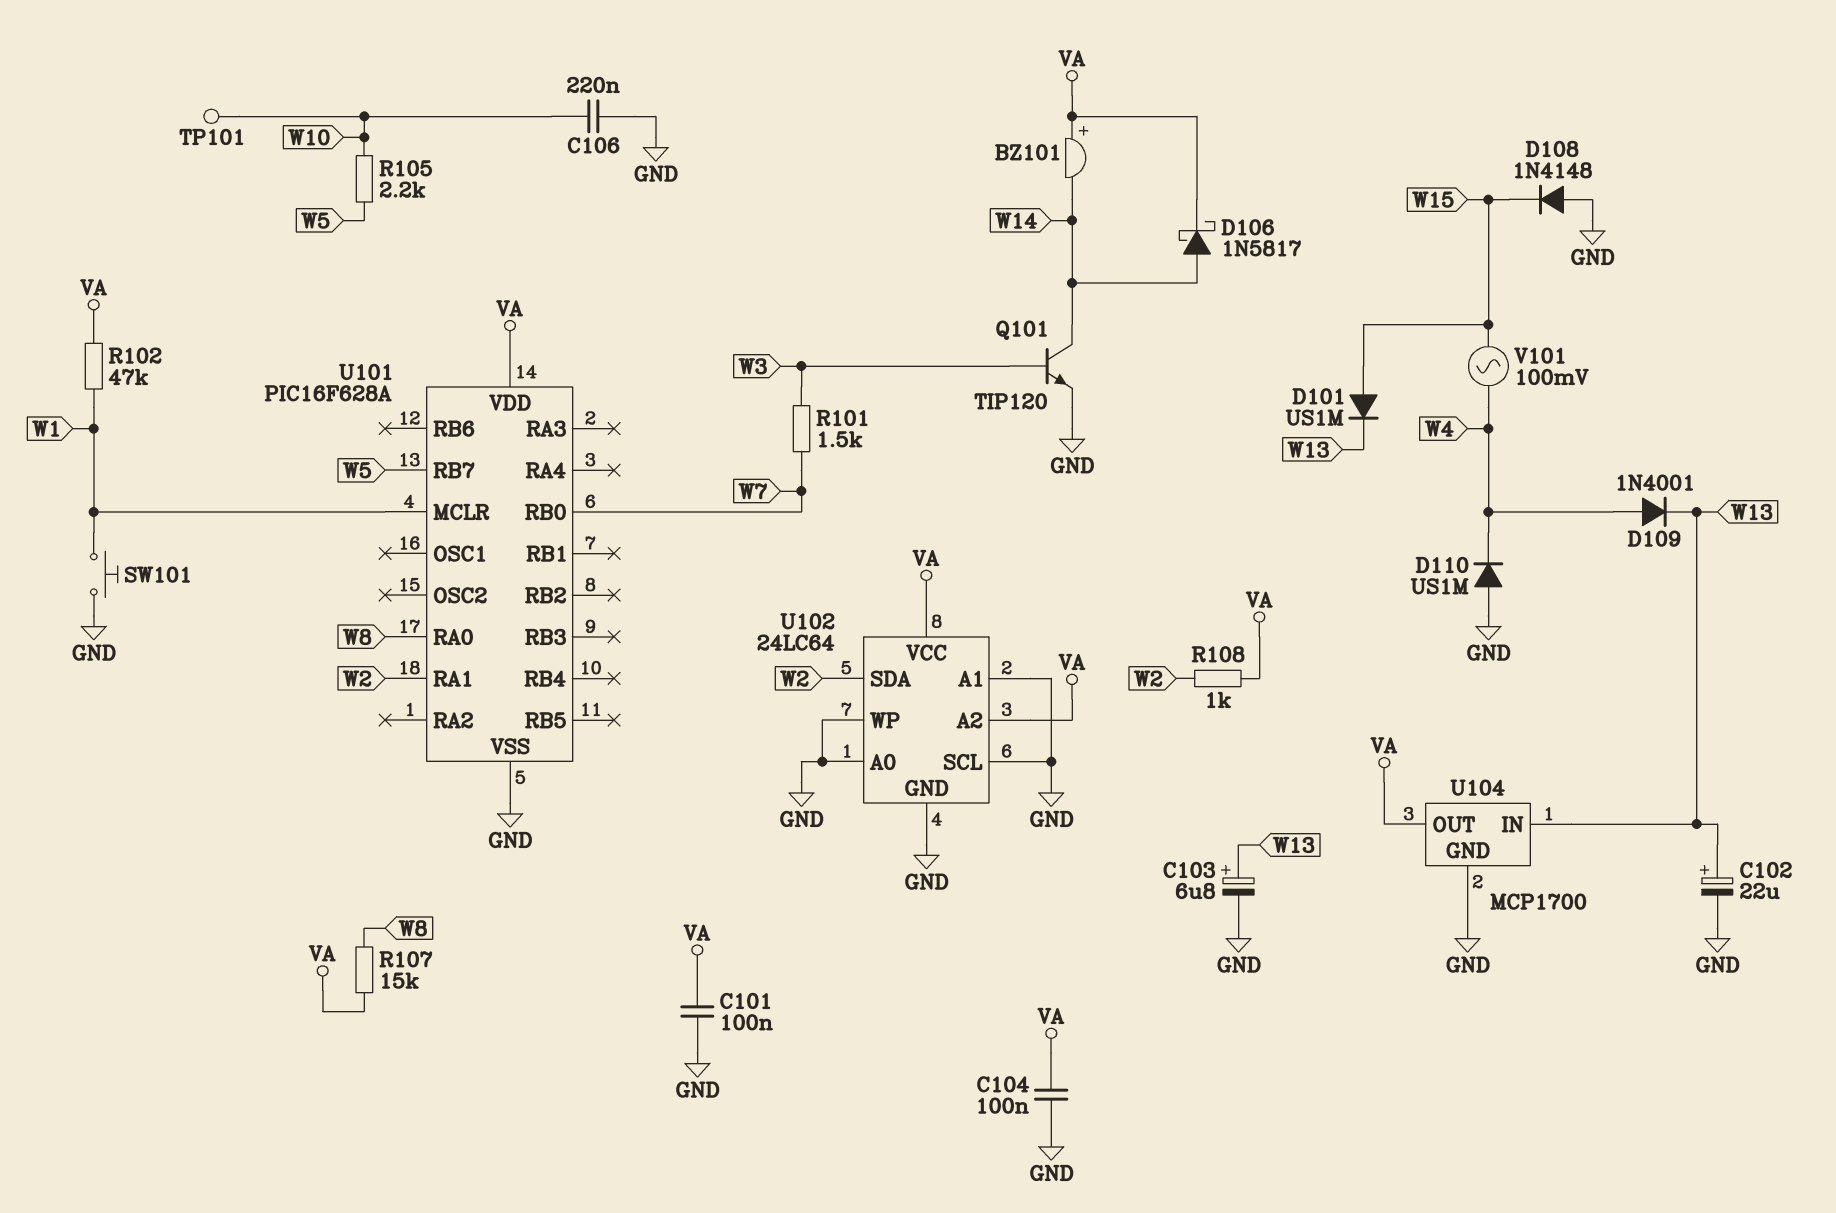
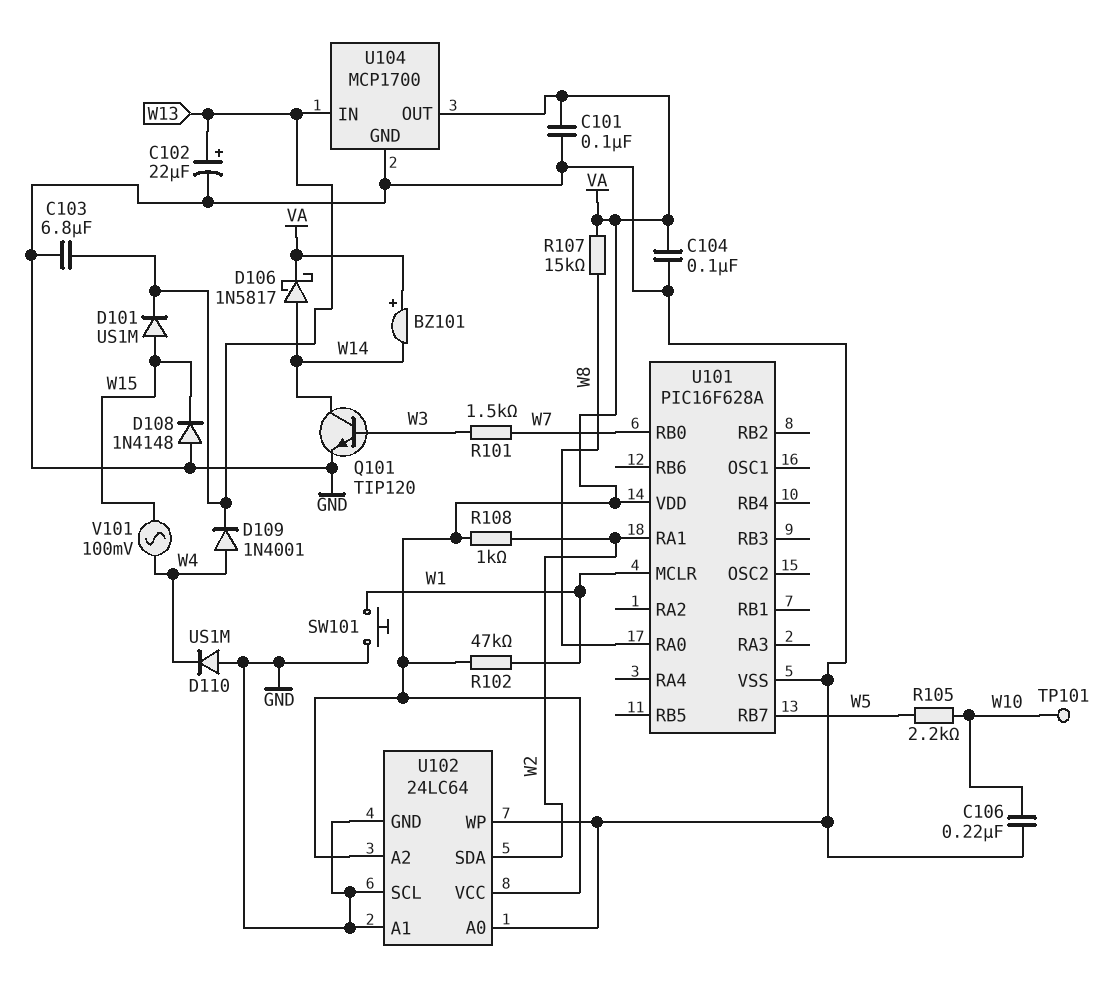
C103: 6.8uF (plus W13, minus GND) -> 6.8uF (GND, W13)

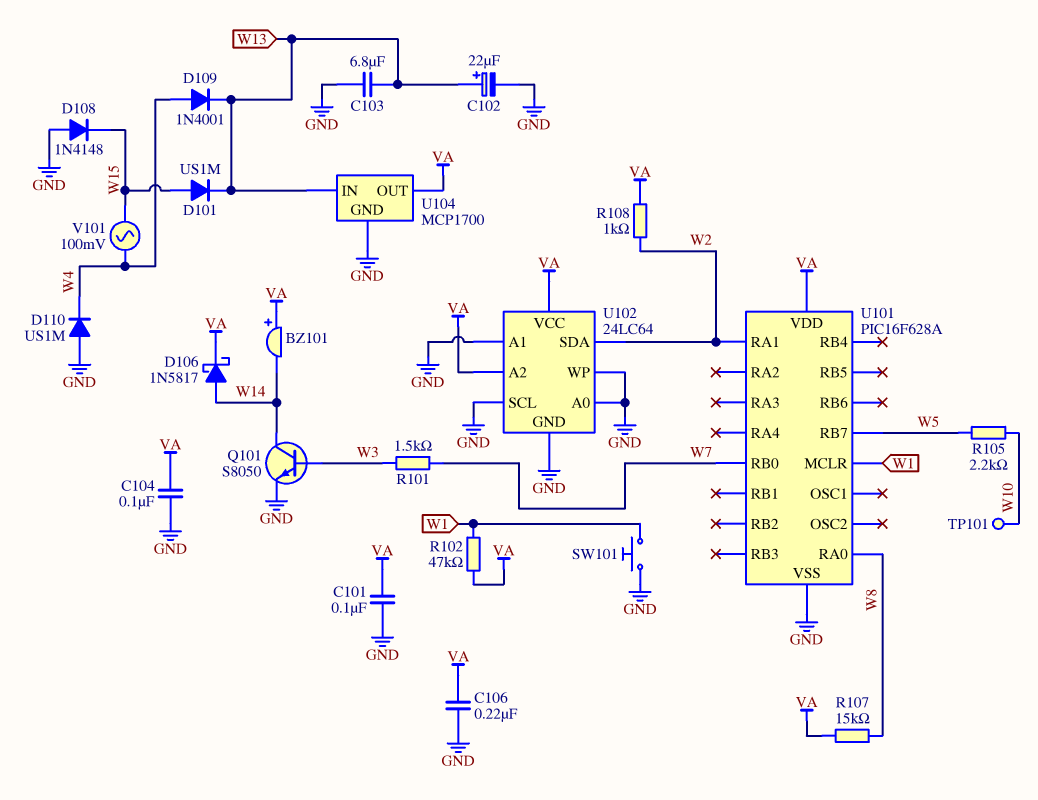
C106: 220nF (GND, W10) -> 220nF (GND, VA)
Q101: NPN TIP120 (B W3, C W14, E GND) -> NPN S8050 (B W3, C W14, E GND)

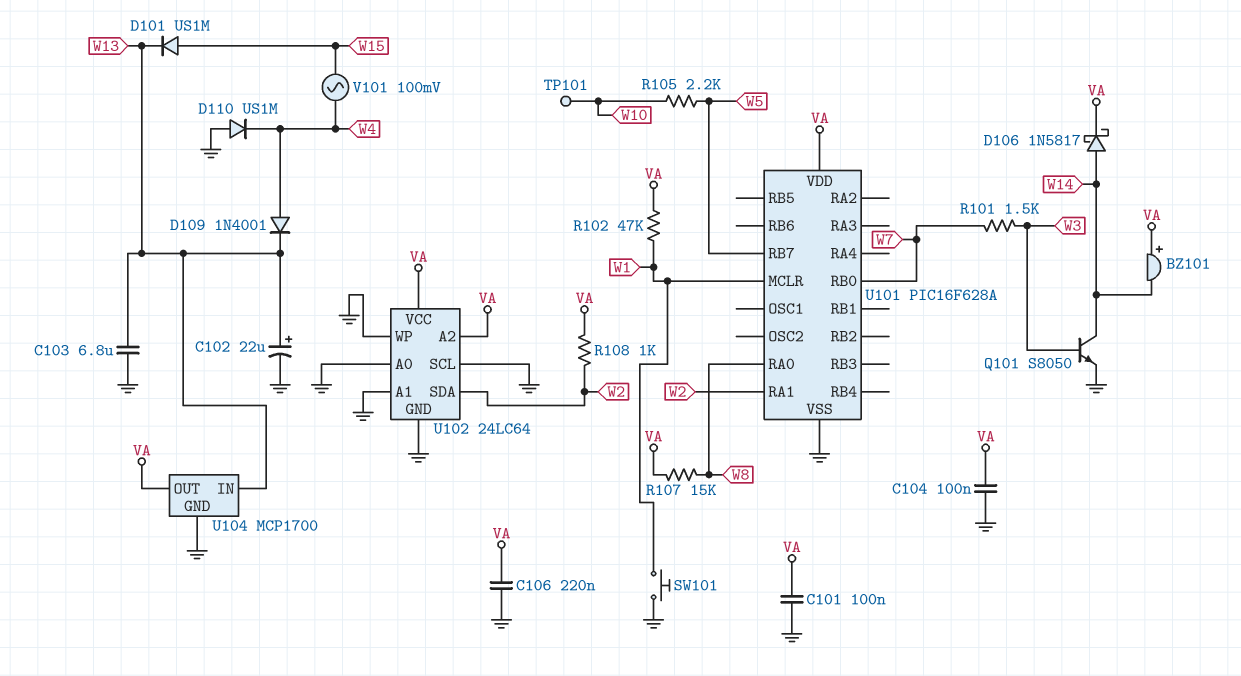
D108: diode 1N4148 (A GND, K W15) -> none

